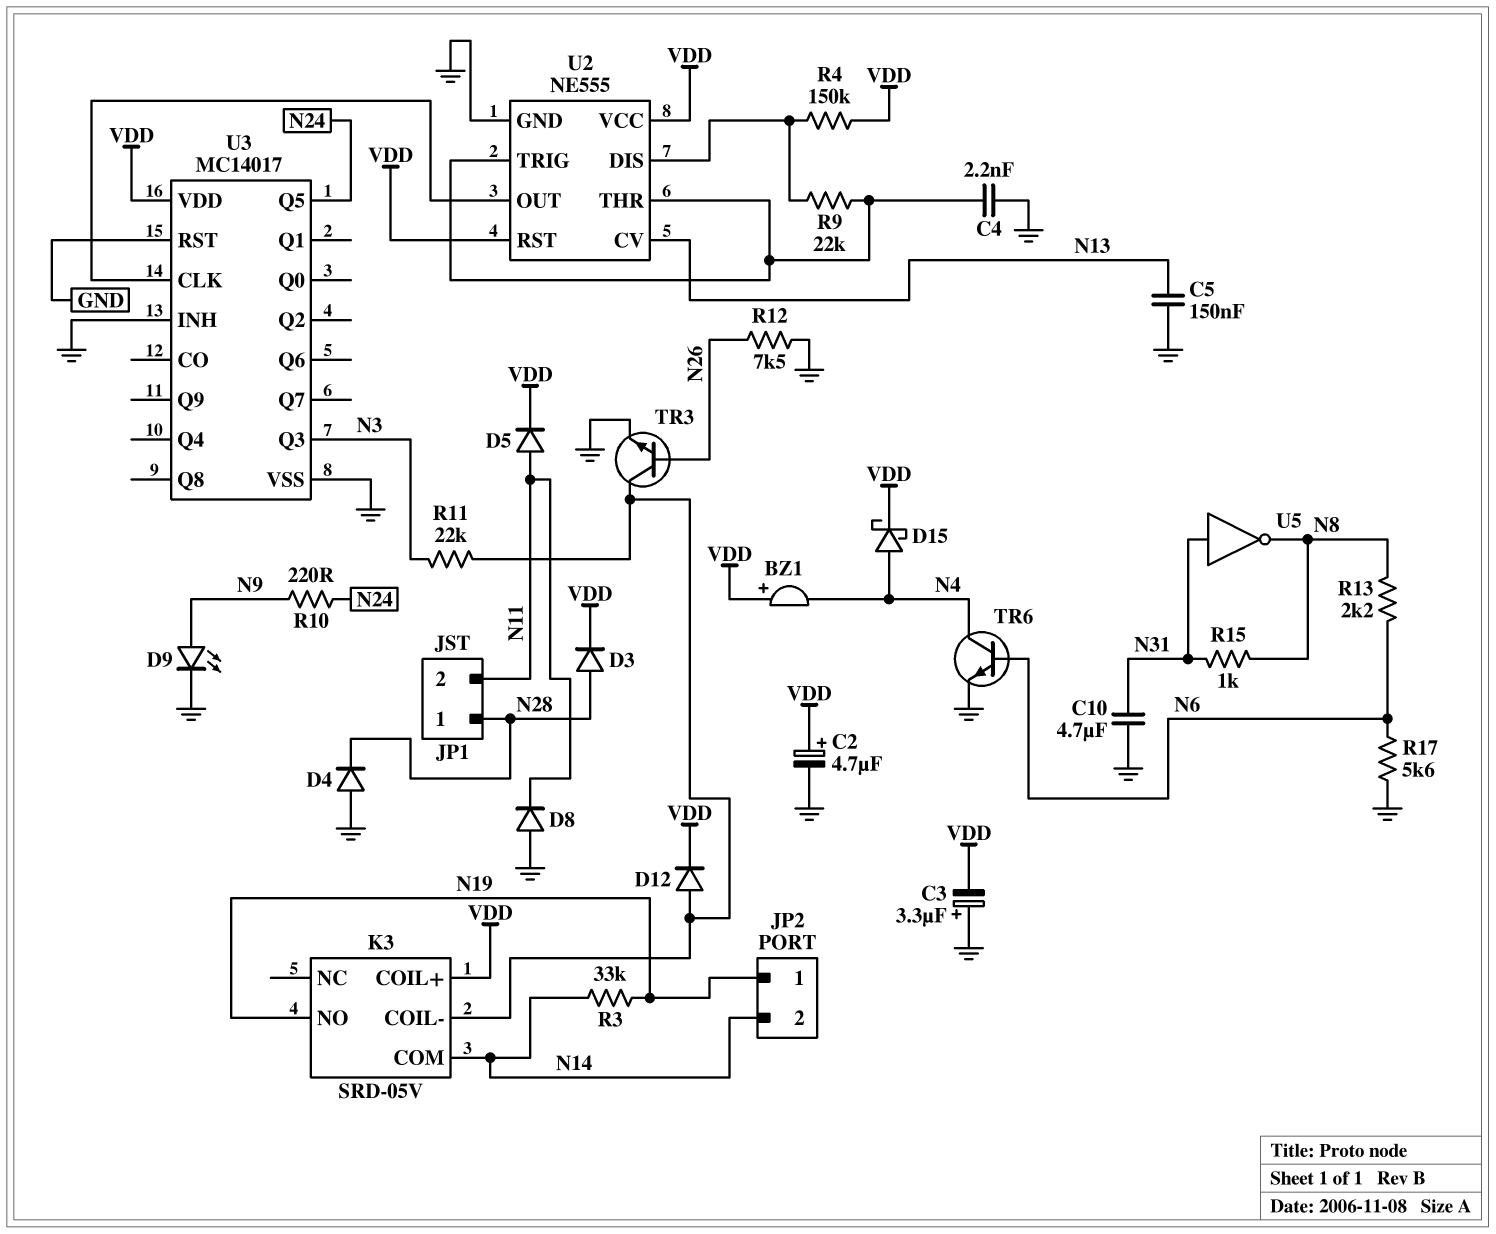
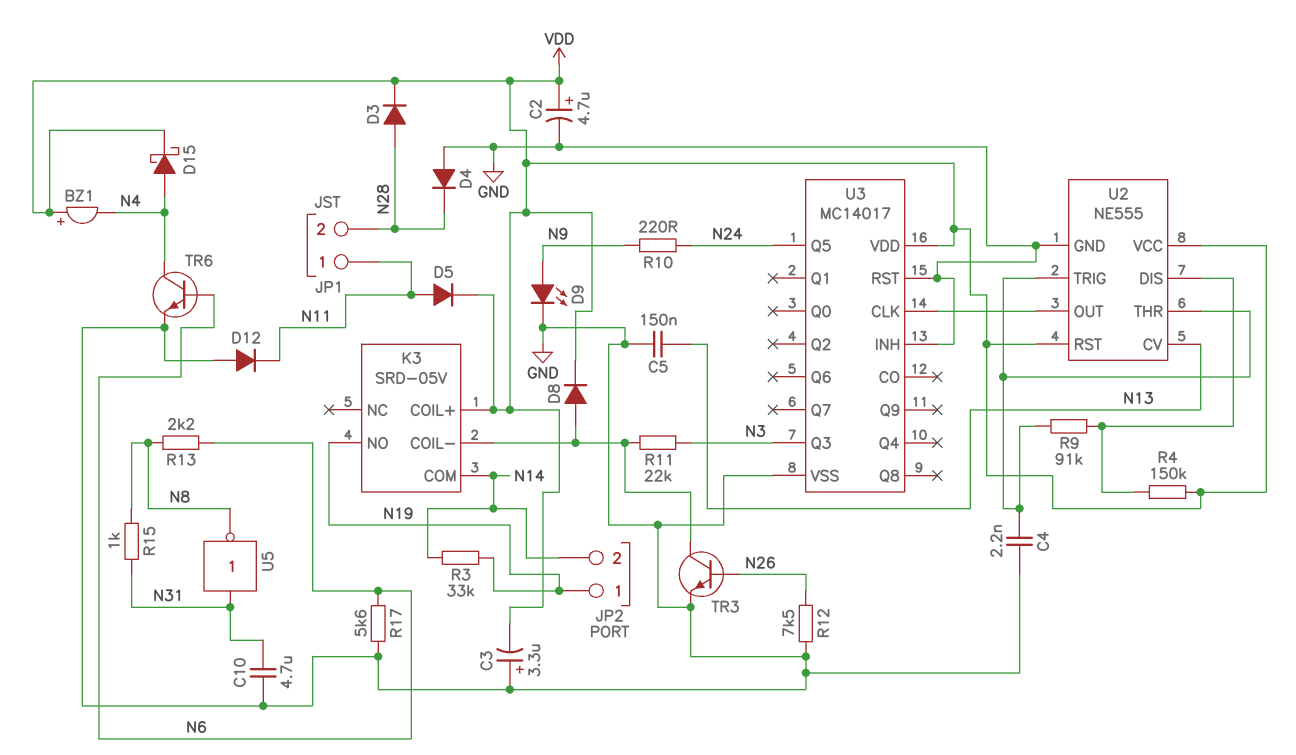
D8: diode (A GND, K N11) -> diode (A K3/COIL-, K VDD)
D12: diode (A K3/COIL-, K VDD) -> diode (A GND, K N11)
JP1 pin 1: N28 -> N11
JP1 pin 2: N11 -> N28
R9: 22k (U2/DIS, U2/THR) -> 91k (U2/DIS, U2/THR)

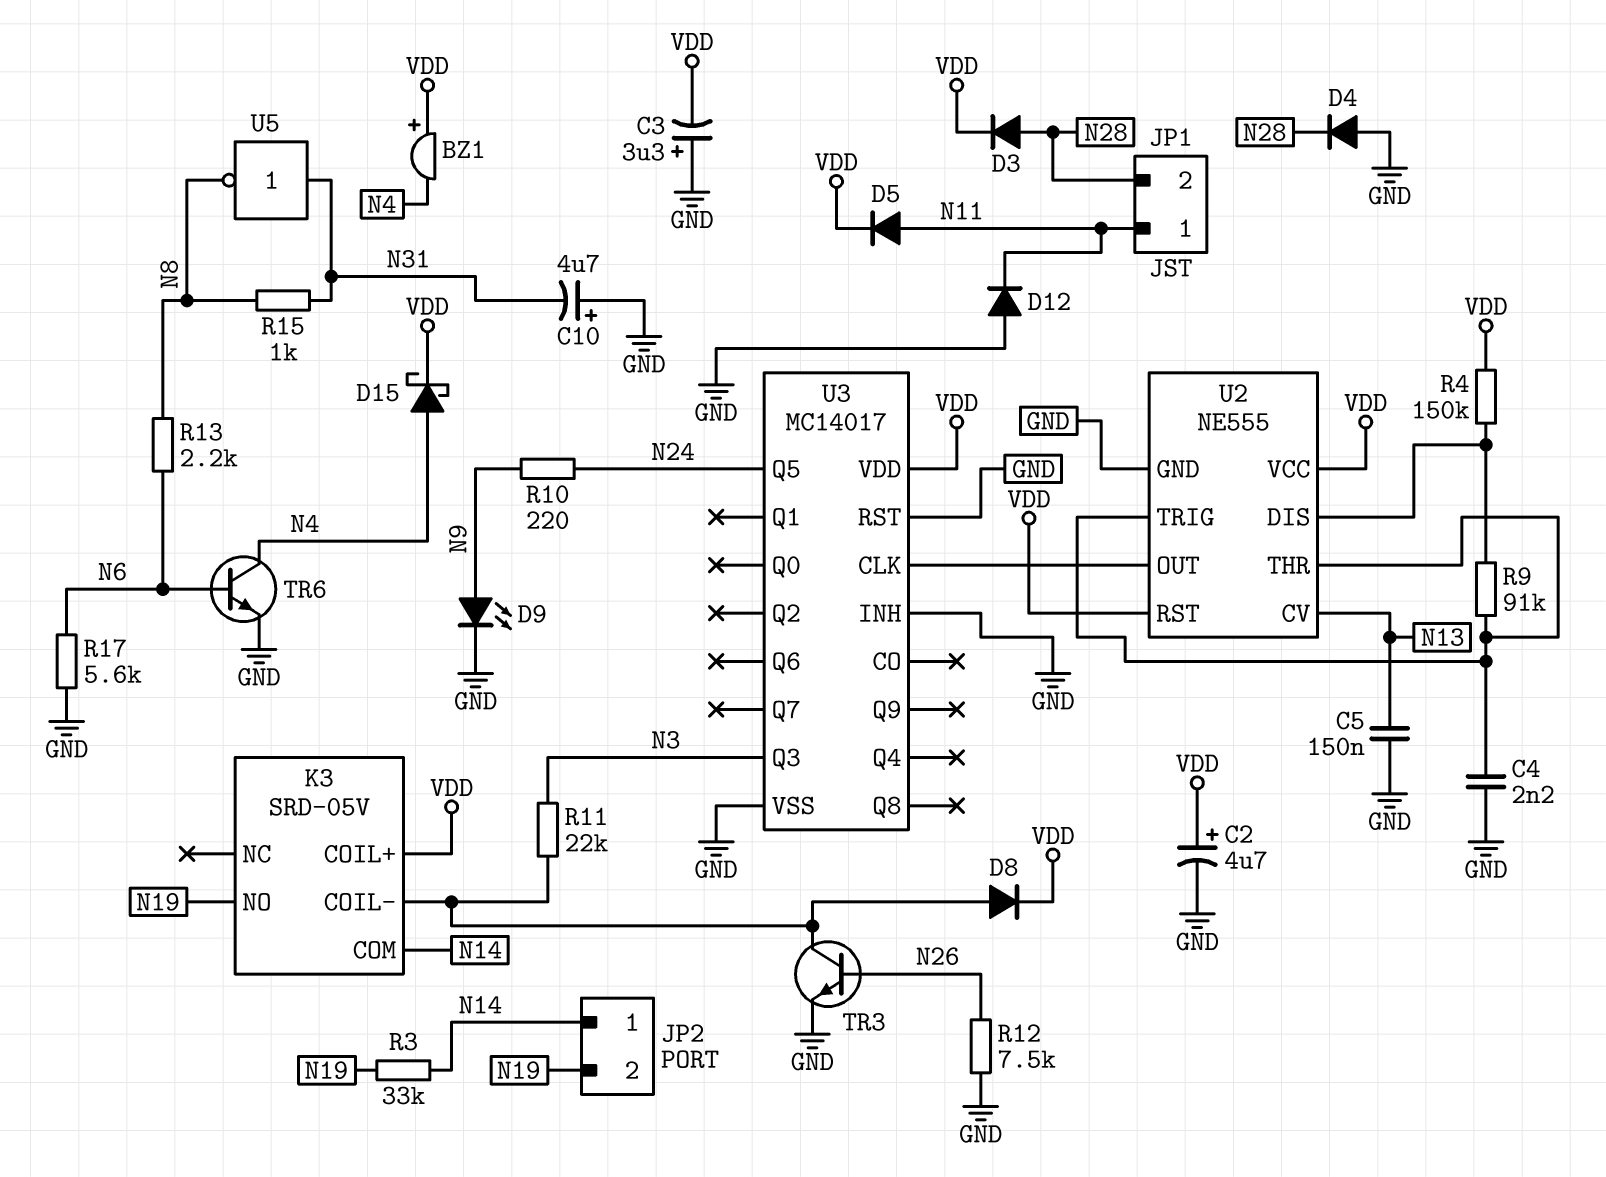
C10: 4.7uF (GND, N31) -> 4.7uF (plus GND, minus N31)
JP2 pin 1: N19 -> N14
JP2 pin 2: N14 -> N19

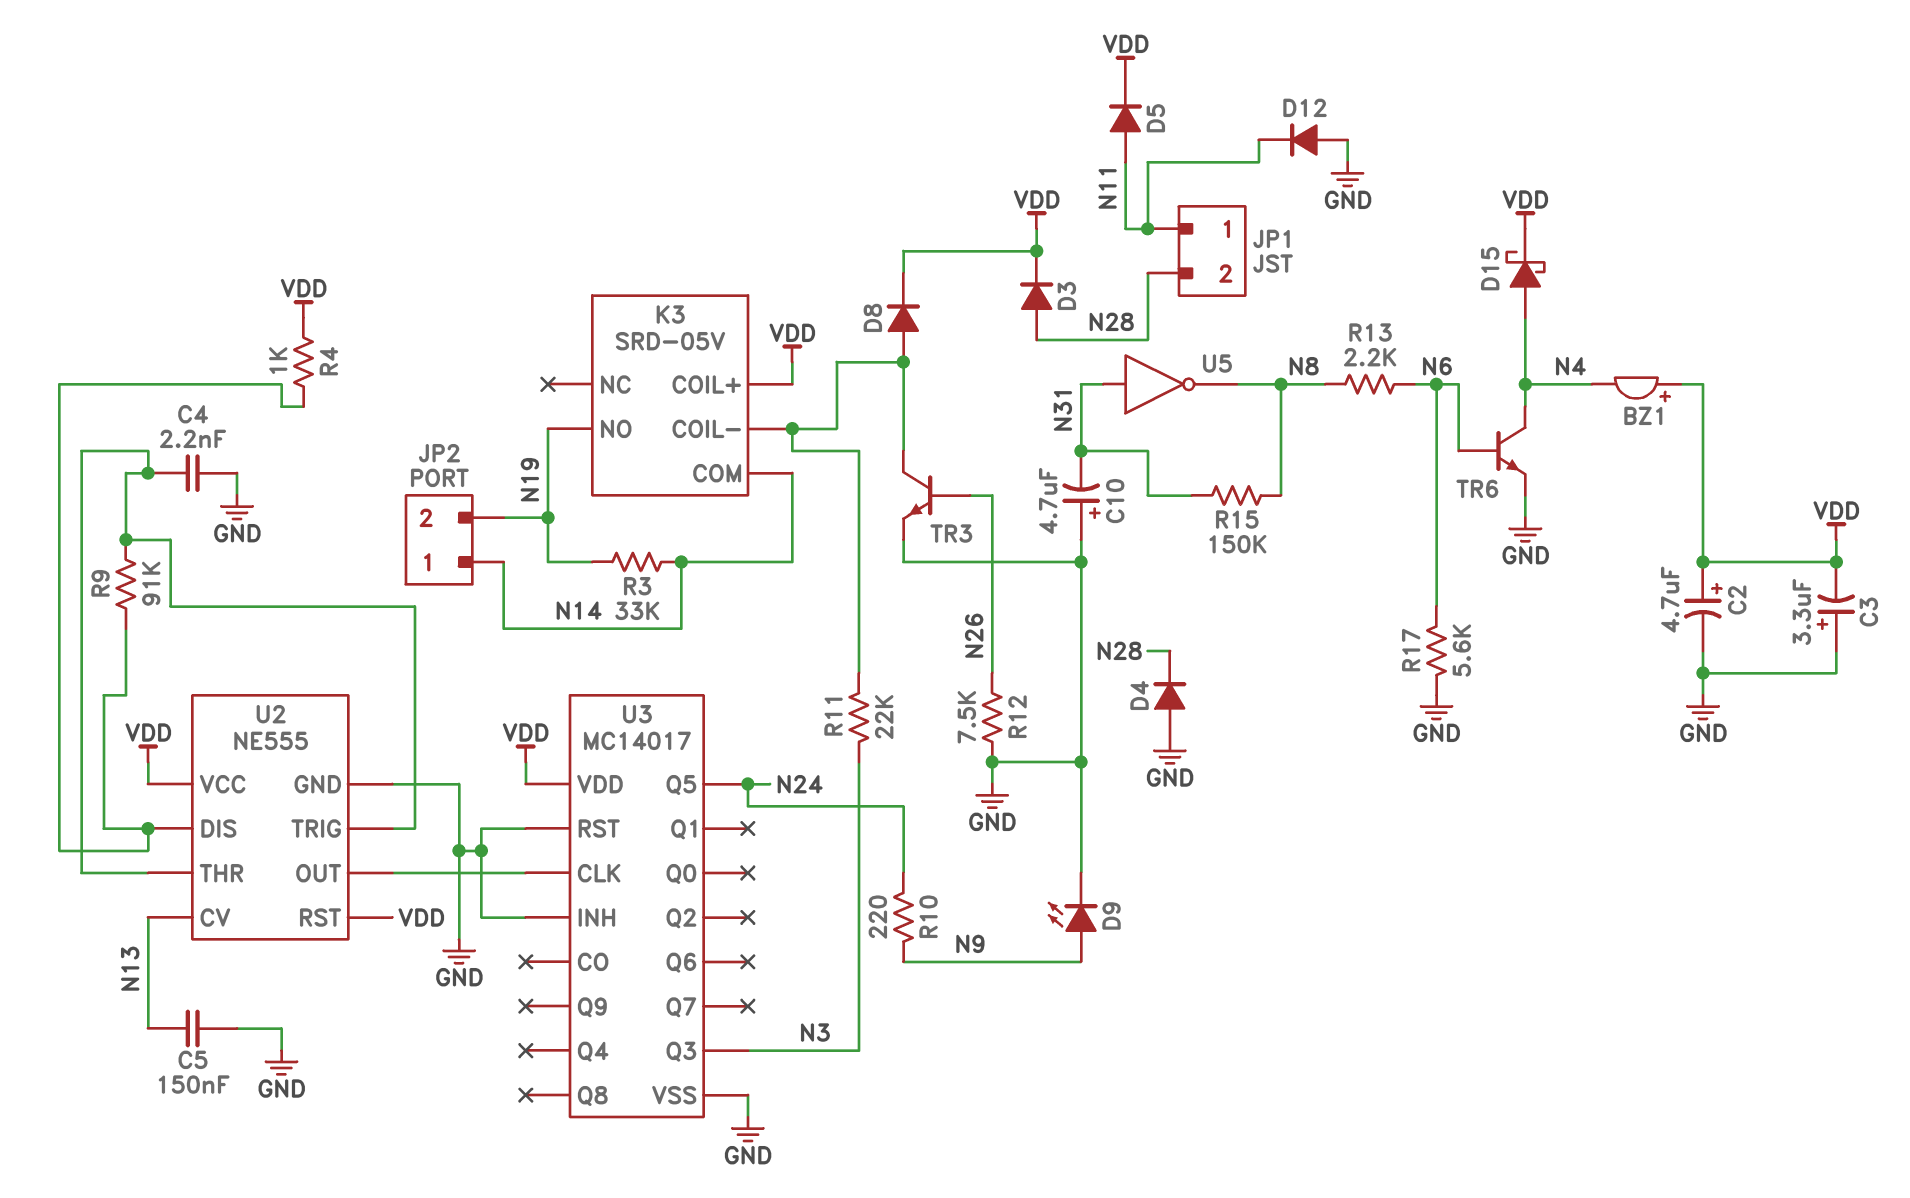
R4: 150k (U2/DIS, VDD) -> 1k (U2/DIS, VDD)
R15: 1k (N8, N31) -> 150k (N8, N31)

